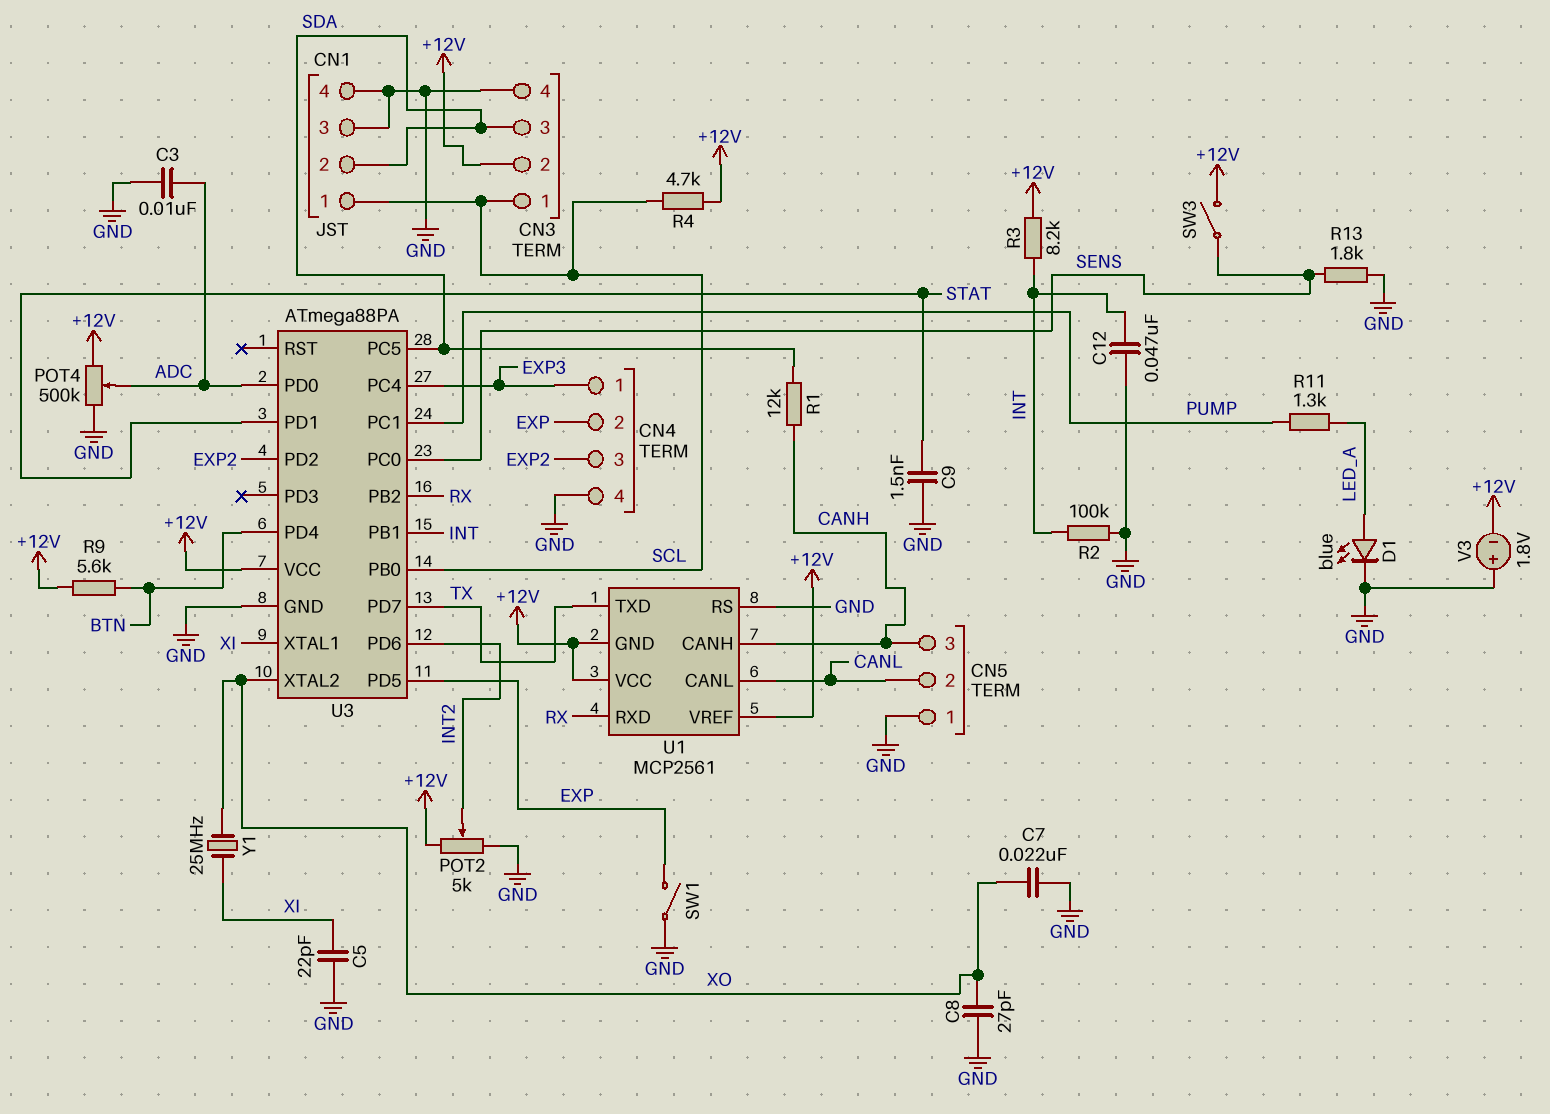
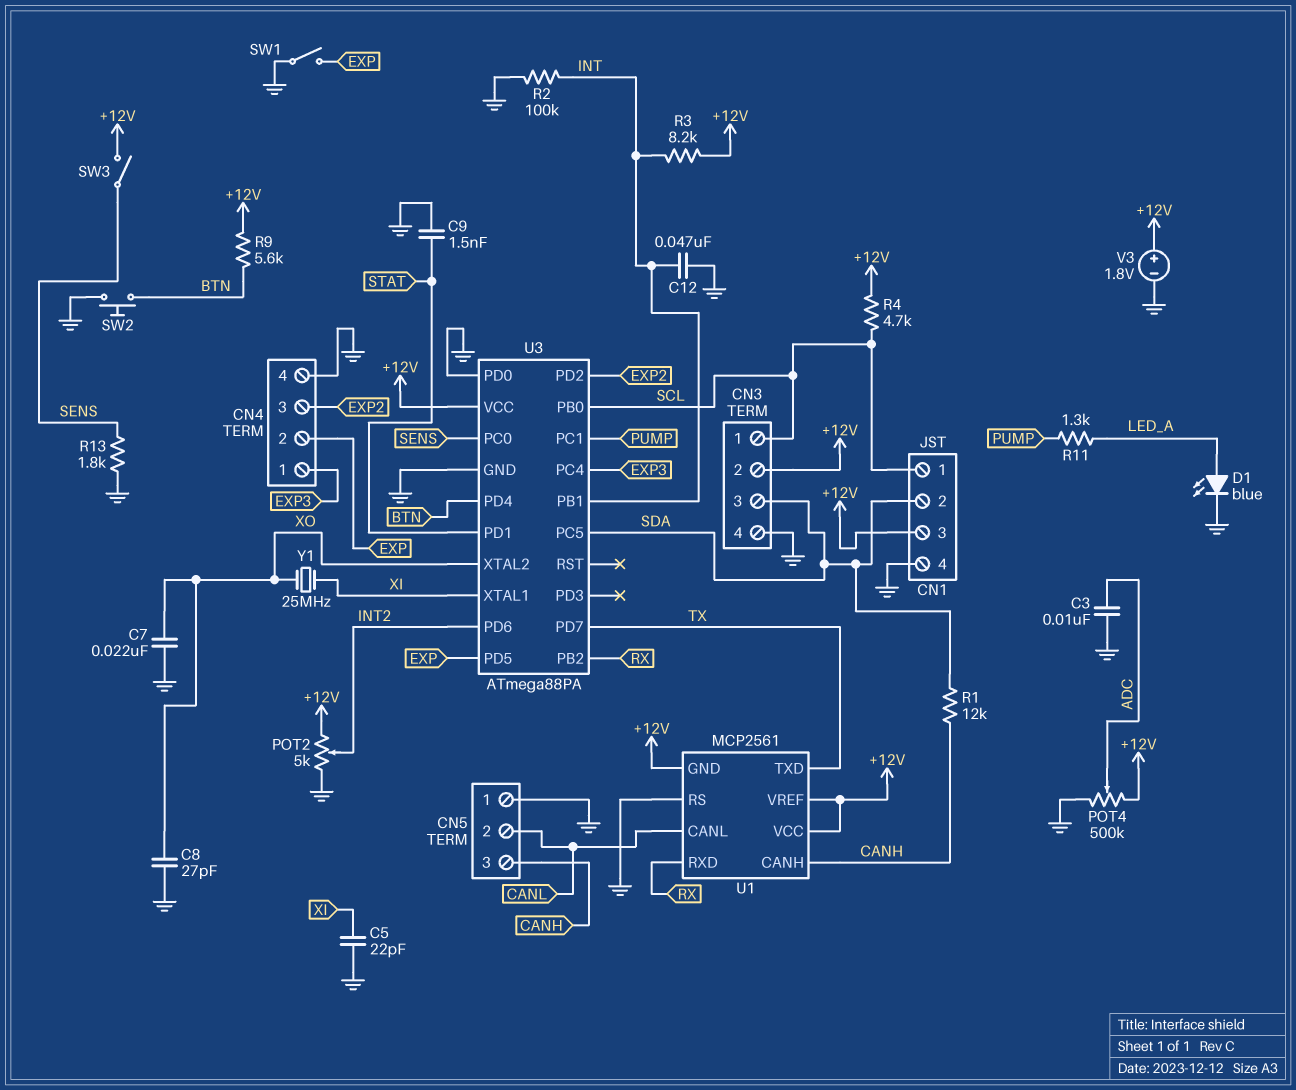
CN1 pin 3: GND -> +12V
SW2: none -> button (BTN, GND)
U3 pin PD0: ADC -> GND
V3: 1.8V (plus GND, minus +12V) -> 1.8V (plus +12V, minus GND)

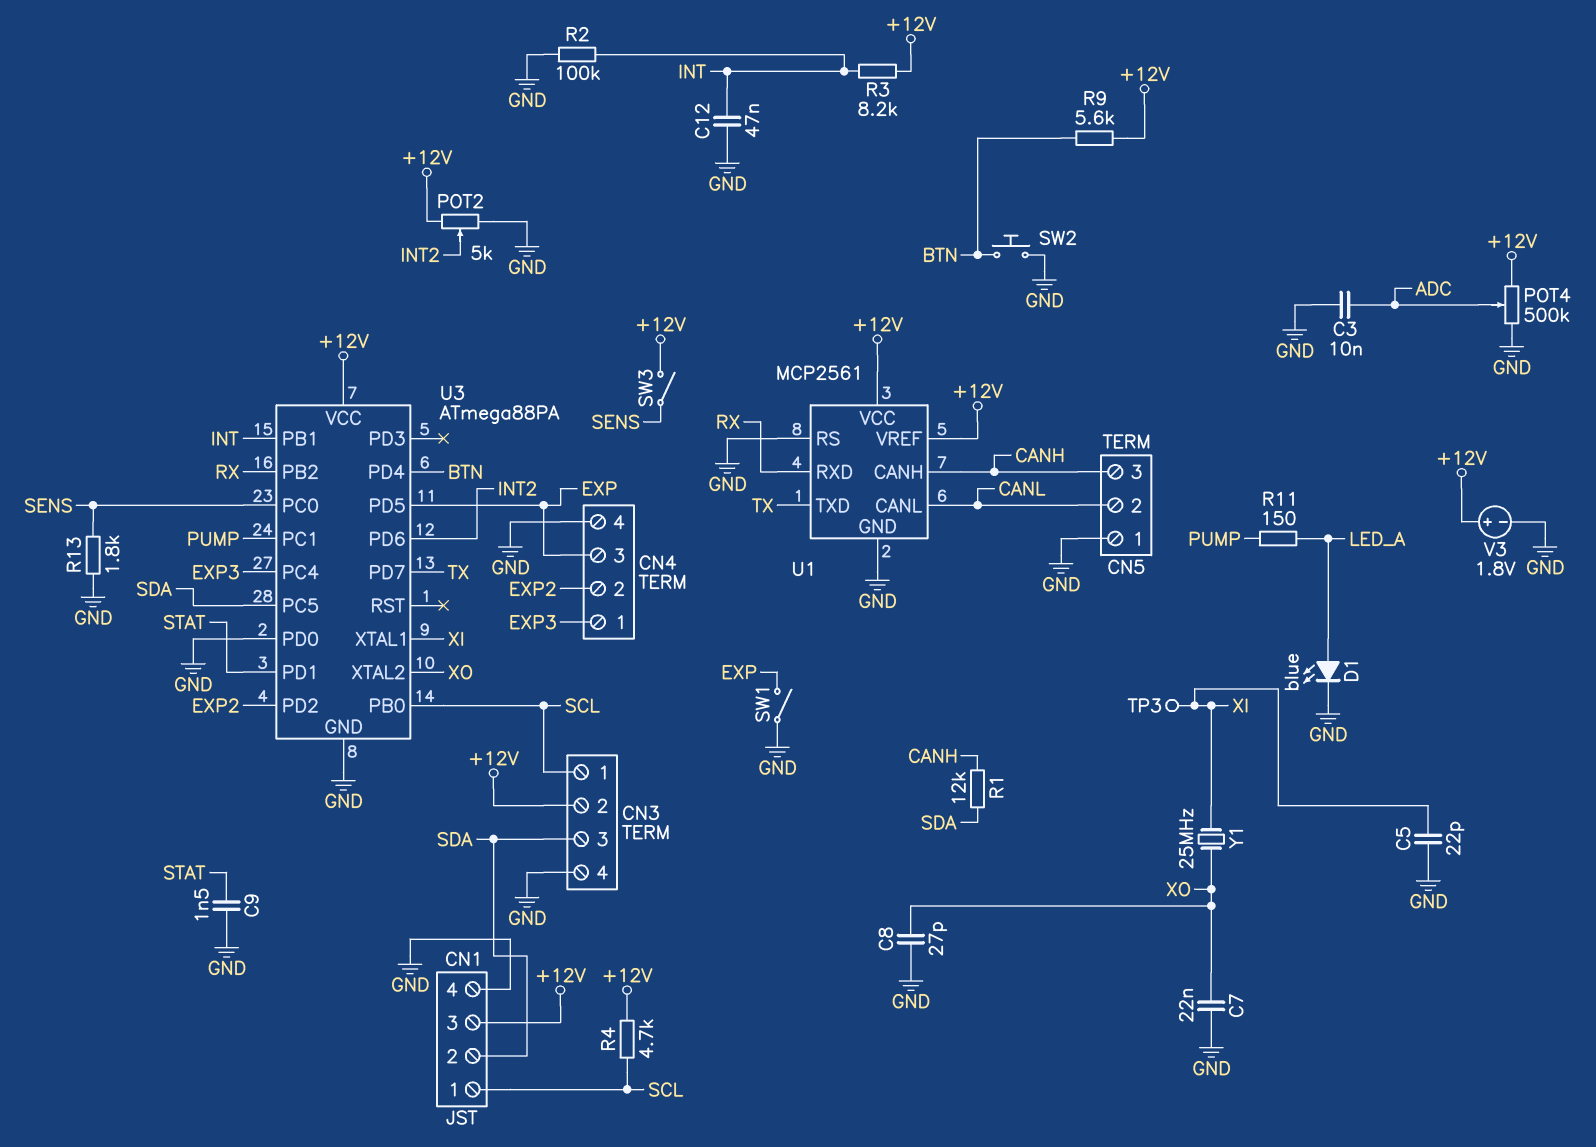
CN4 pin 2: EXP -> EXP2
CN4 pin 3: EXP2 -> EXP
R11: 1.3k (LED_A, PUMP) -> 150 (LED_A, PUMP)
TP3: none -> test point (XI)
U1 pin GND: +12V -> GND

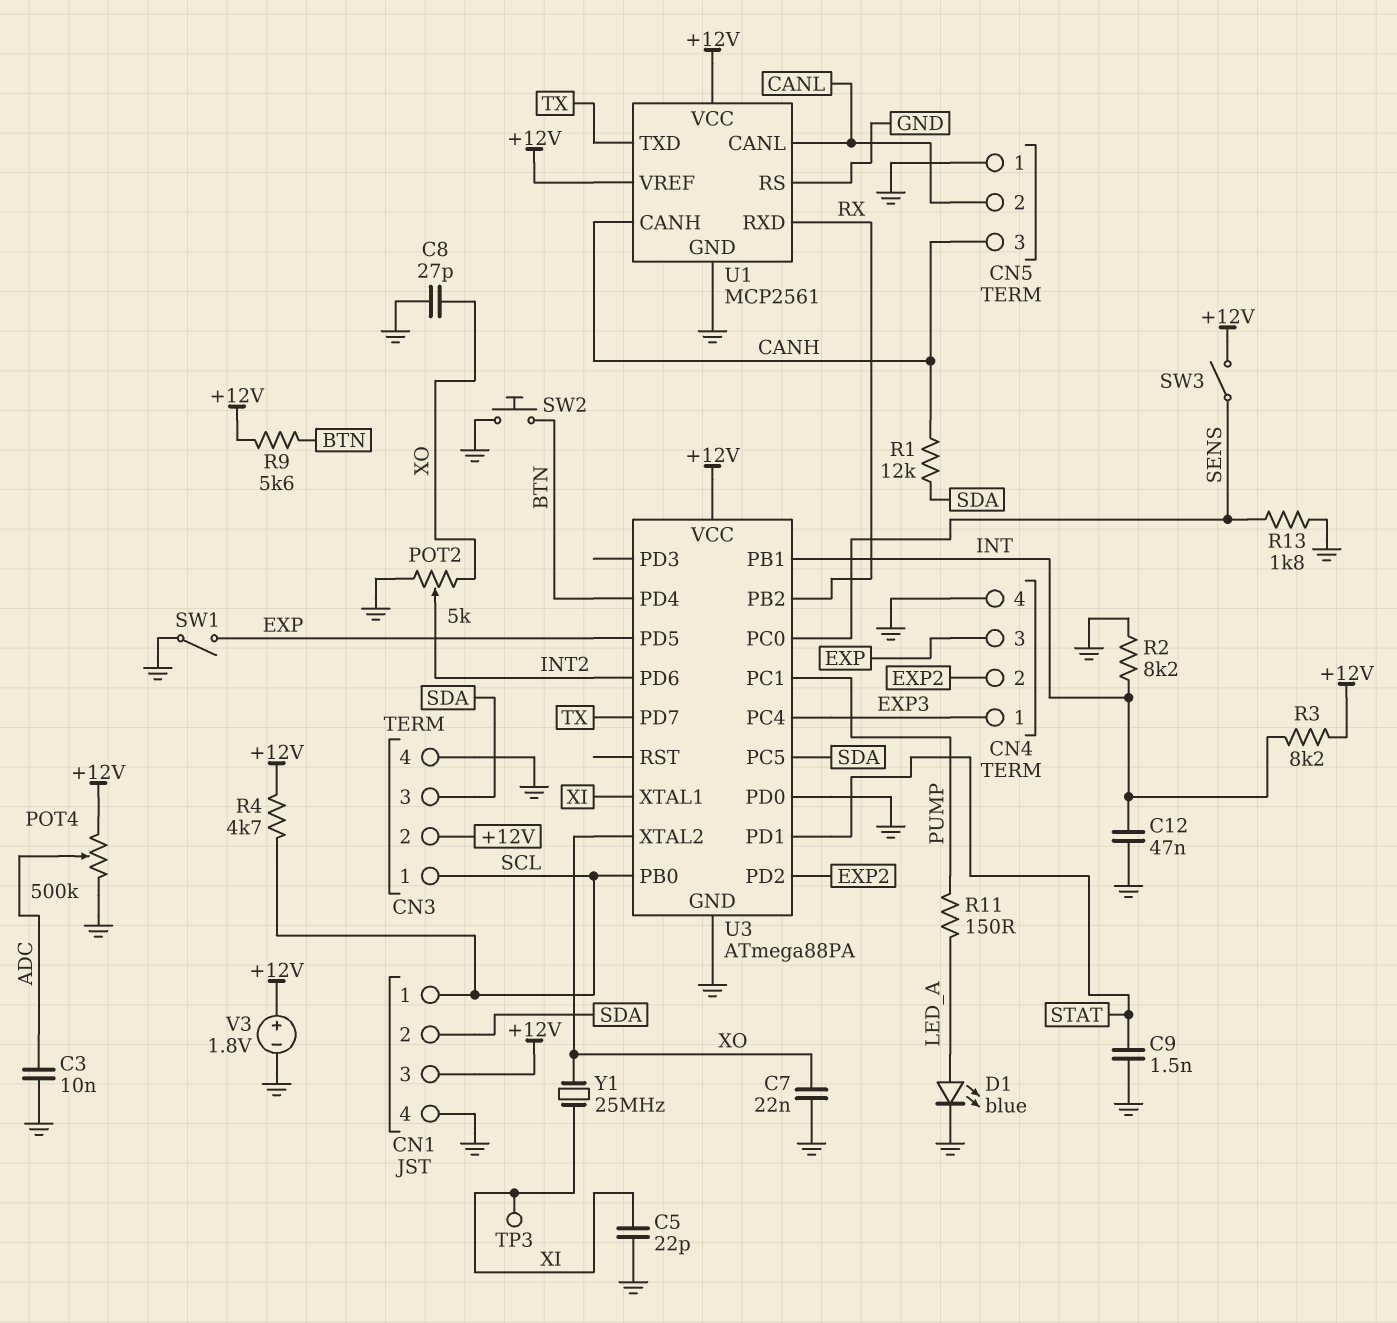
POT2: 5k (+12V, GND, wiper INT2) -> 5k (GND, XO, wiper INT2)
R2: 100k (GND, INT) -> 8.2k (GND, INT)

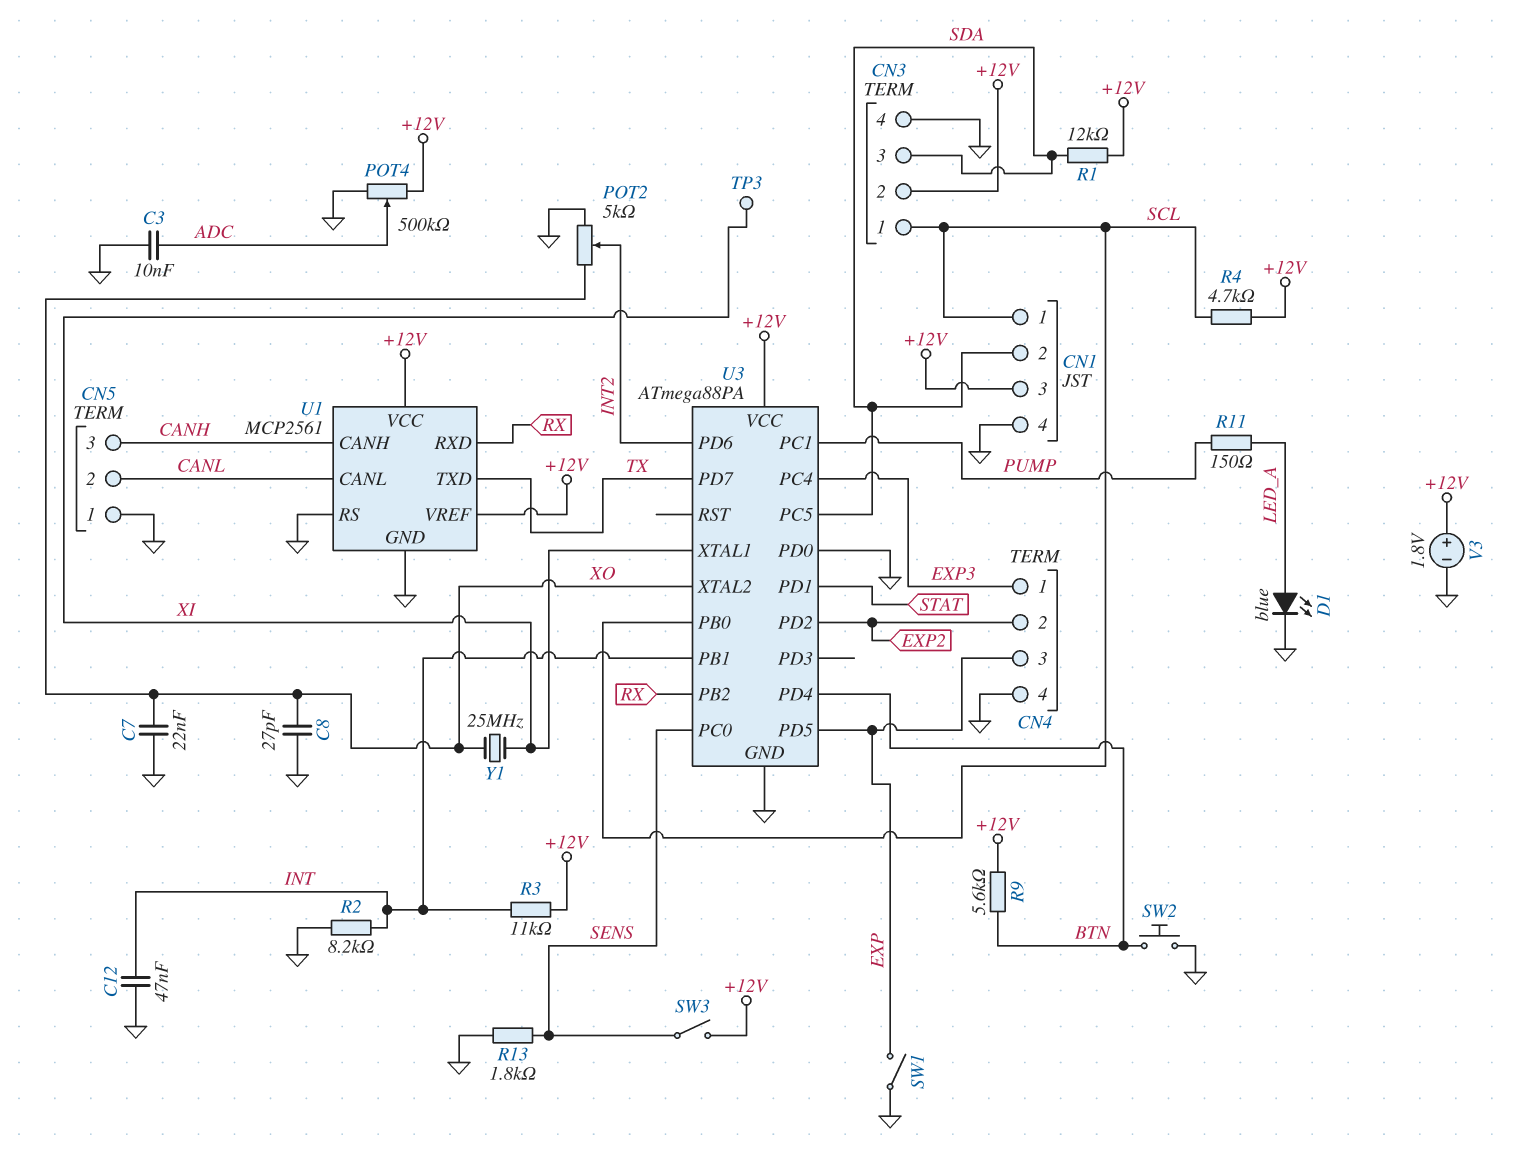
C5: 22pF (GND, XI) -> none
C9: 1.5nF (GND, STAT) -> none
R1: 12k (CANH, SDA) -> 12k (+12V, SDA)
R3: 8.2k (+12V, INT) -> 11k (+12V, INT)

